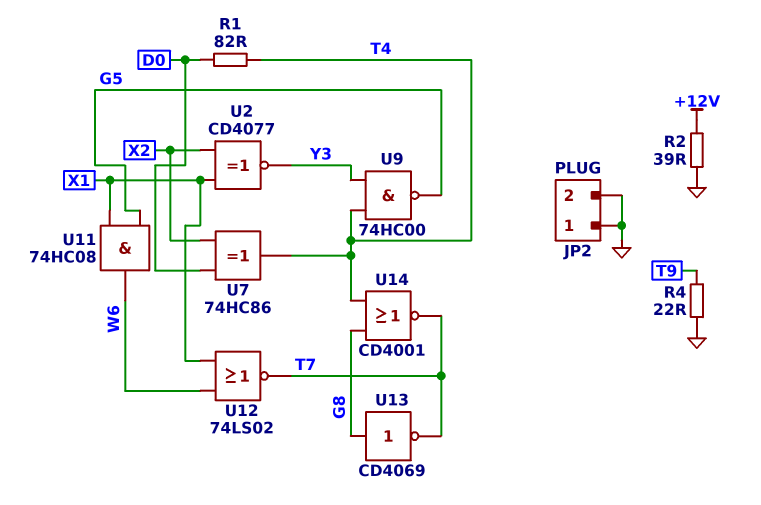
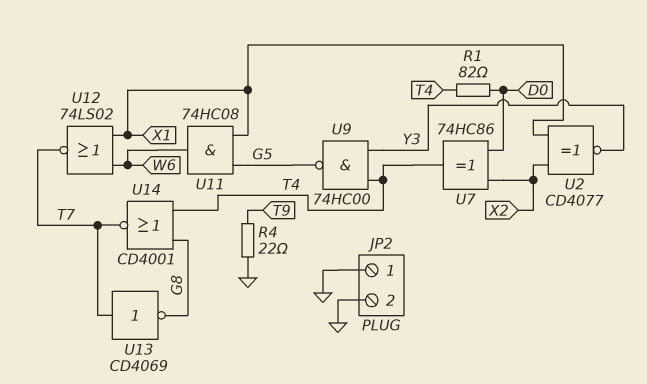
R2: 39 (+12V, GND) -> none
U13: NOT CD4069 (in G8, out T7) -> NOT CD4069 (in T7, out G8)

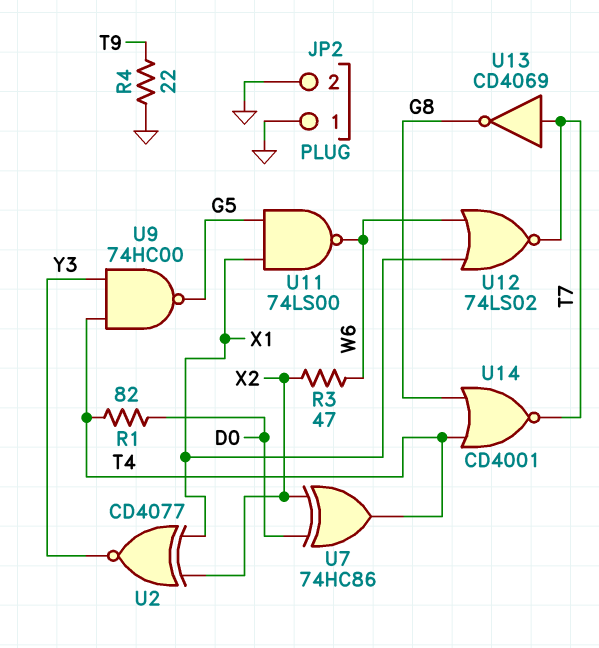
R3: none -> 47 (W6, X2)
U11: AND 74HC08 (in G5, in X1, out W6) -> NAND 74LS00 (in G5, in X1, out W6)

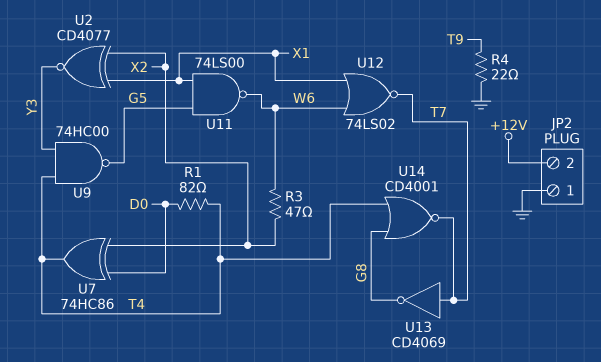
JP2 pin 2: GND -> +12V

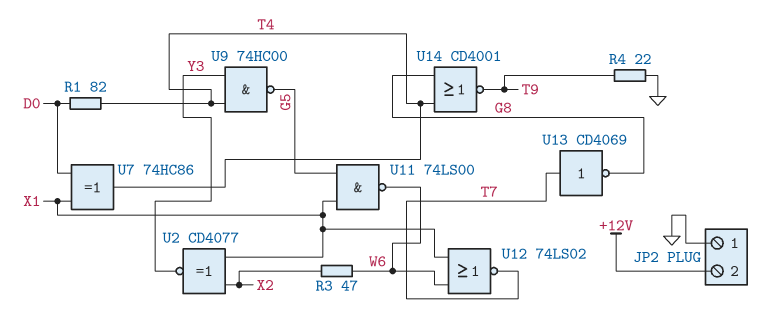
U7: XOR 74HC86 (in D0, in X2, out T4) -> XOR 74HC86 (in D0, in X1, out T4)
U14: NOR CD4001 (in G8, in T4, out T7) -> NOR CD4001 (in G8, in T4, out T9)

